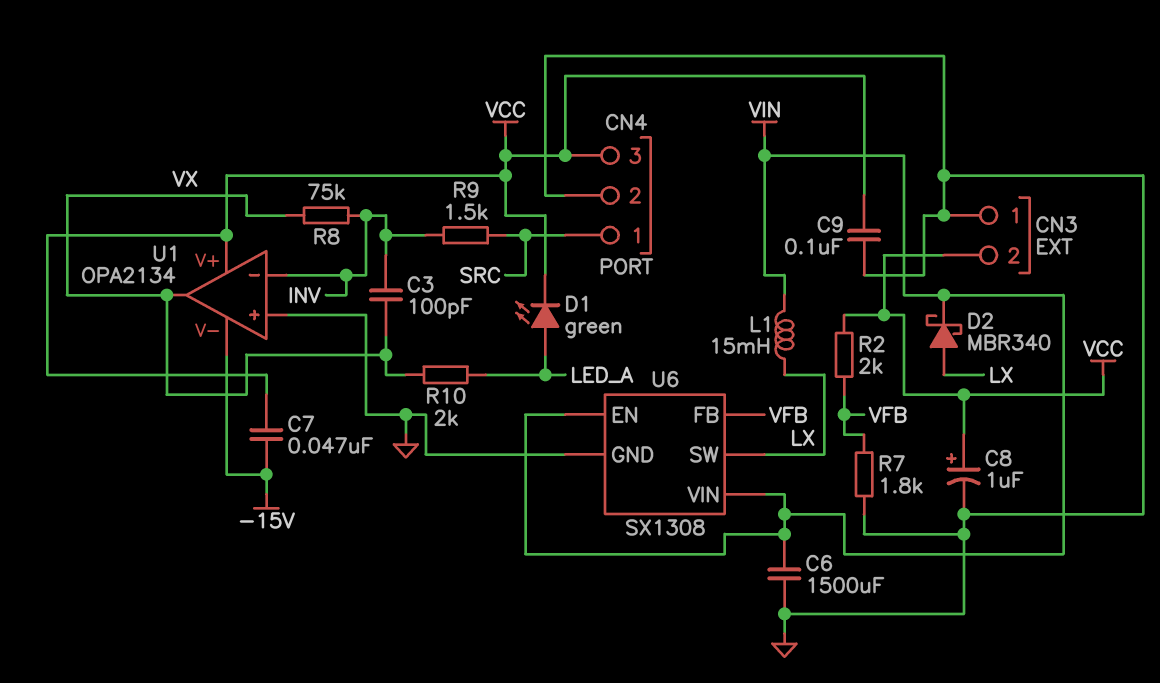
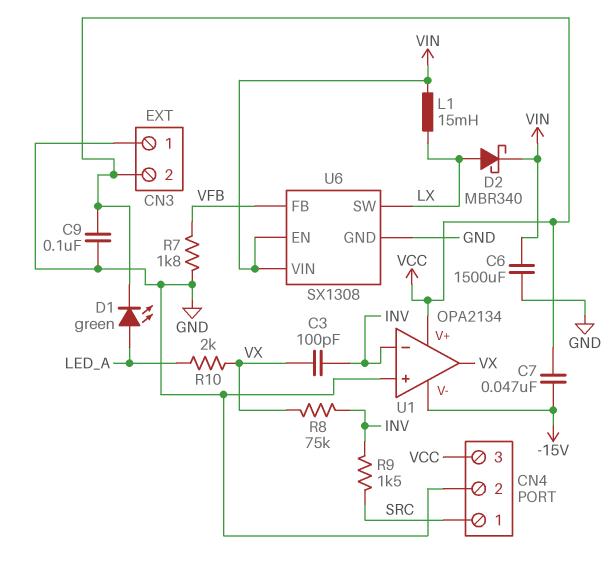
C8: 1uF (plus VCC, minus GND) -> none
R2: 2k (VCC, VFB) -> none

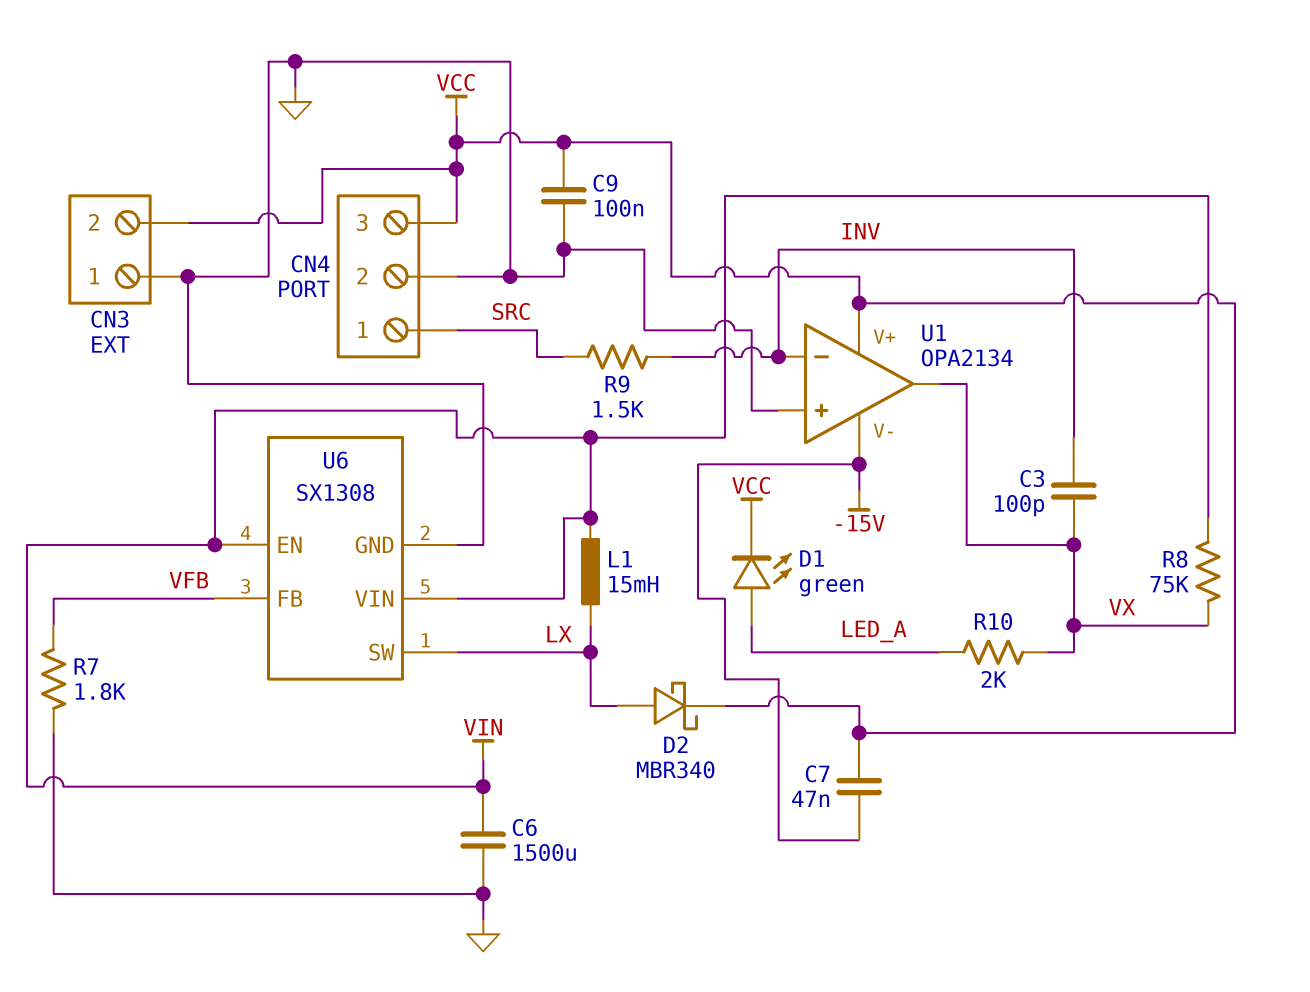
D2: schottky MBR340 (A LX, K VIN) -> schottky MBR340 (A LX, K VCC)
R8: 75k (INV, VX) -> 75k (VIN, VX)

